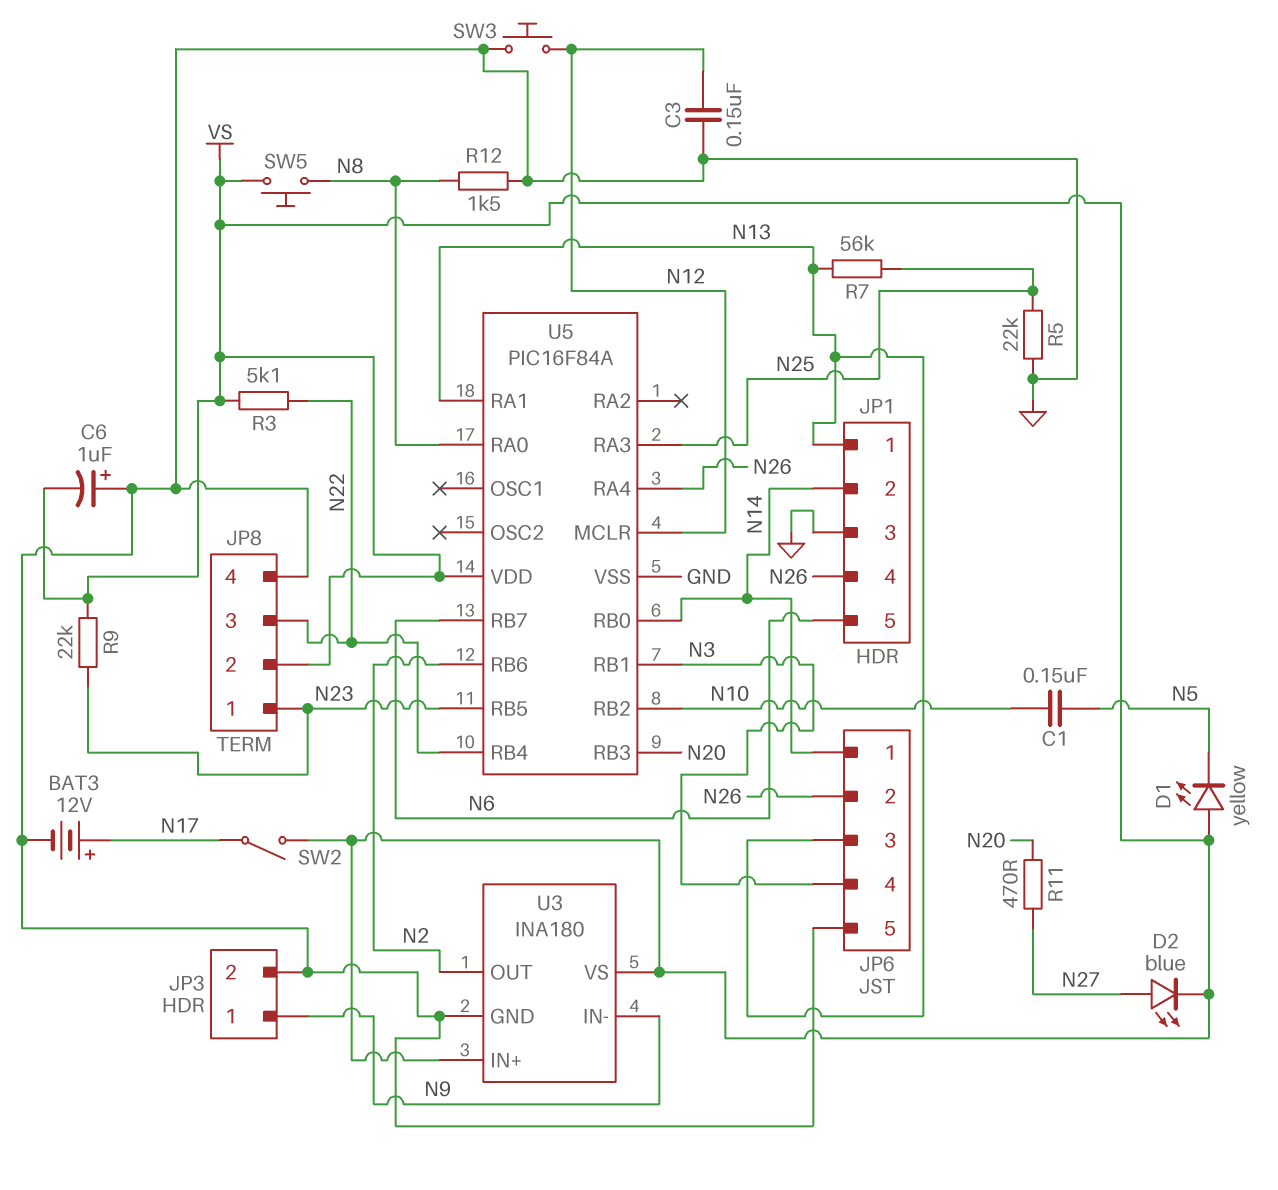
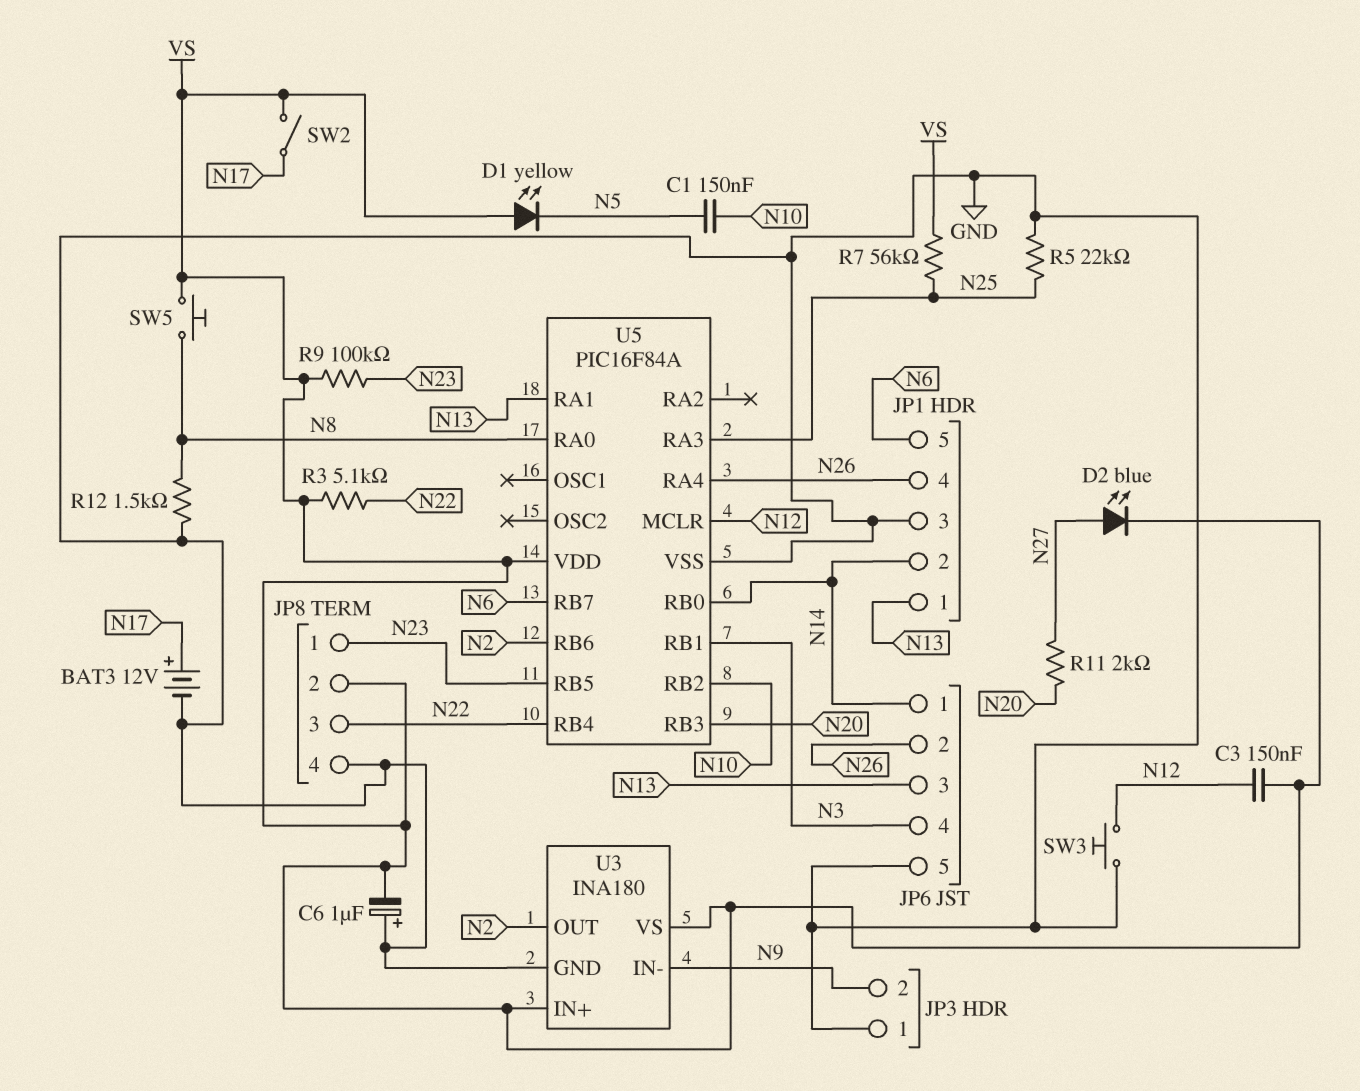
C3: 150nF (GND, N12) -> 150nF (N12, VS)
JP3 pin 1: N9 -> GND
JP3 pin 2: GND -> N9
R7: 56k (N13, N25) -> 56k (N25, VS)
R9: 22k (N23, VS) -> 100k (N23, VS)
R11: 470 (N20, N27) -> 2k (N20, N27)

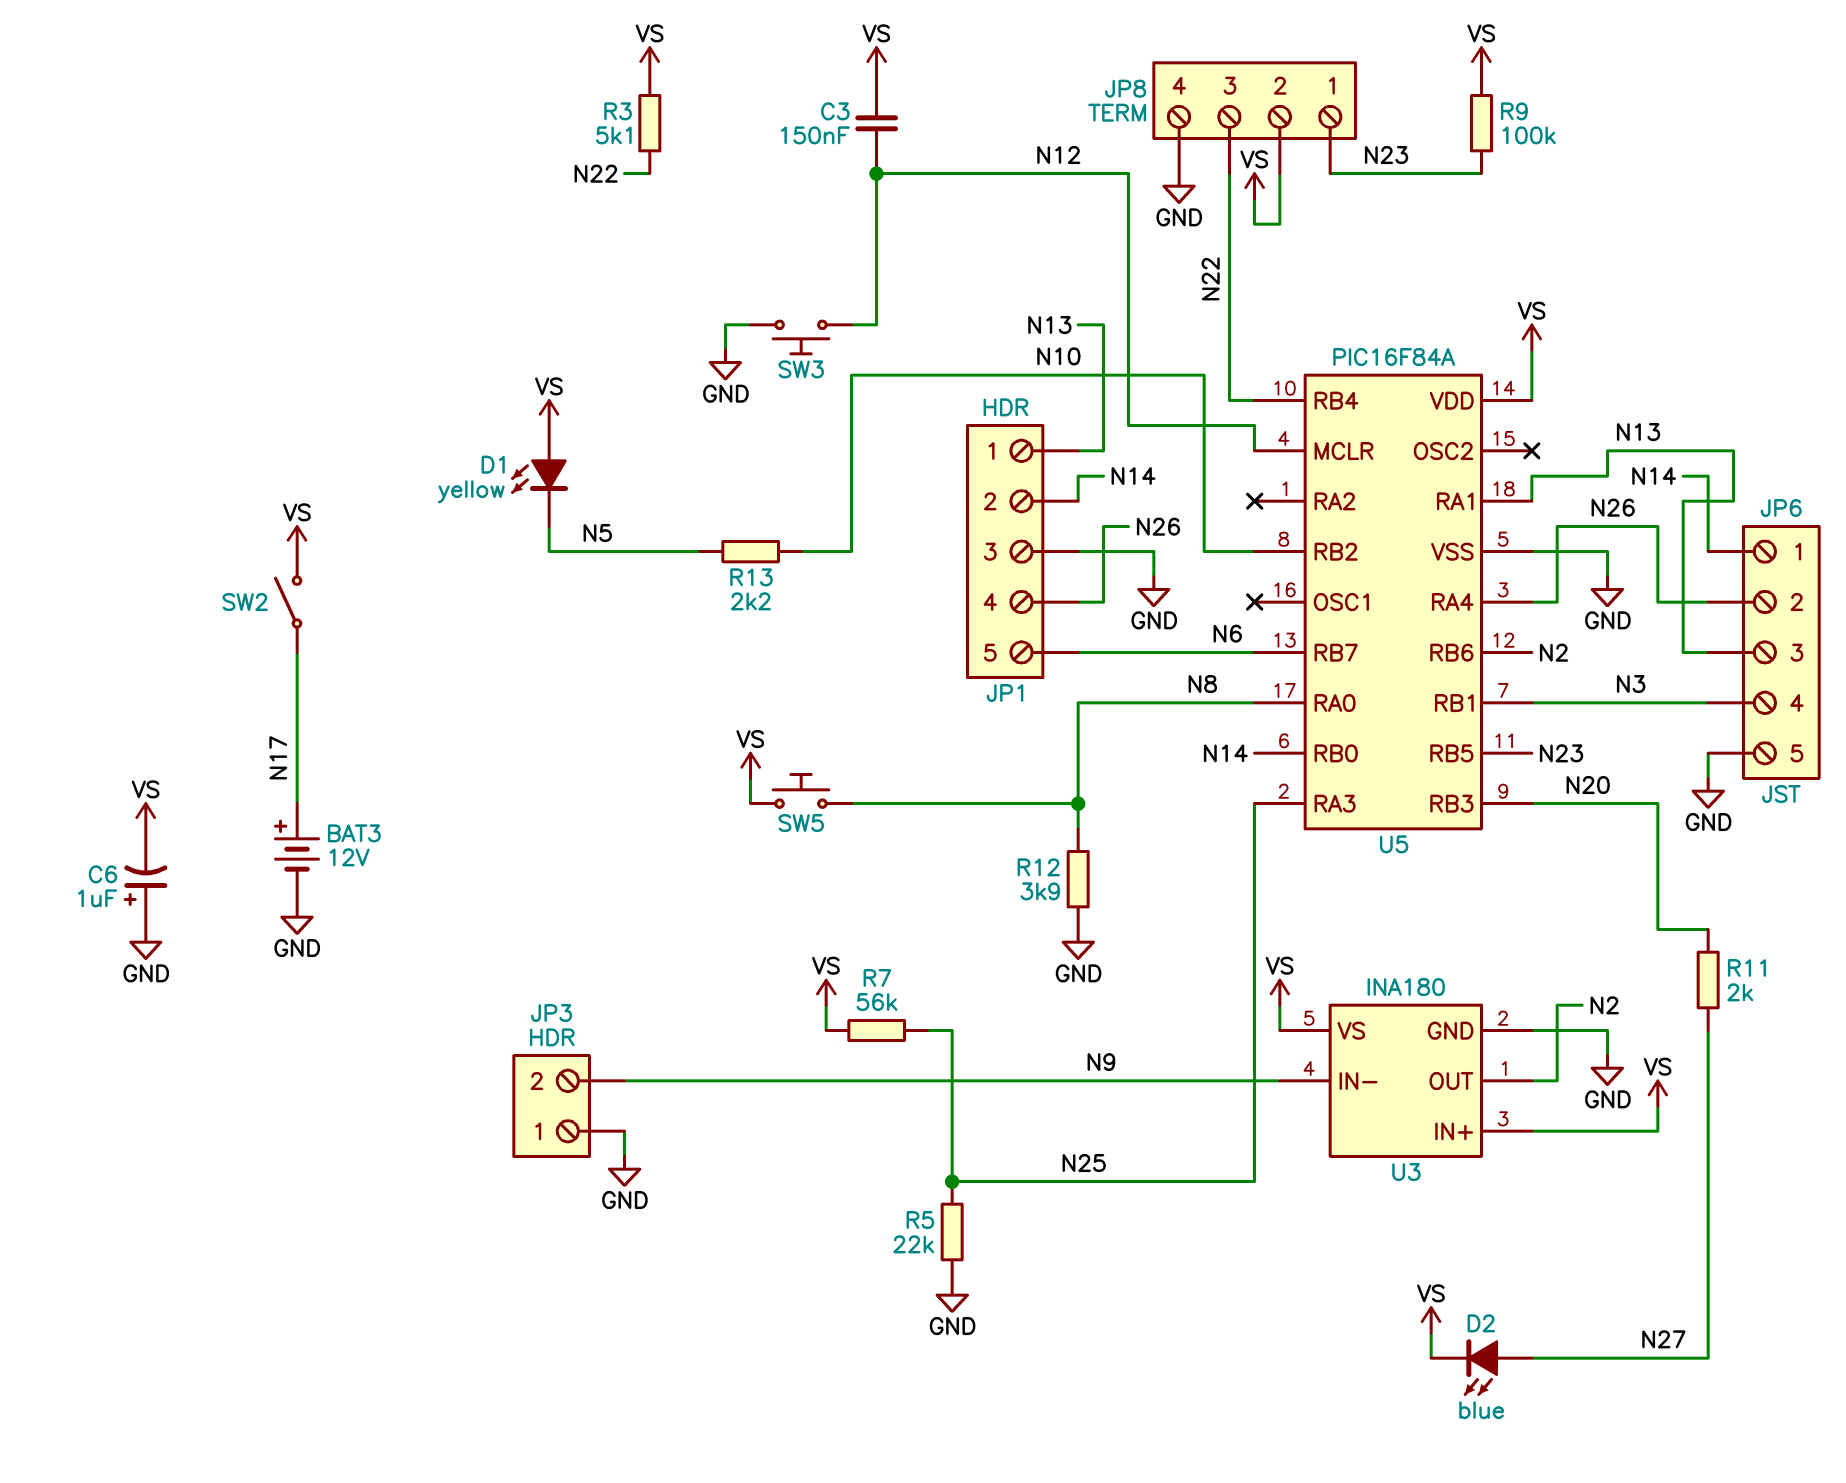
C1: 150nF (N5, N10) -> none
R12: 1.5k (GND, N8) -> 3.9k (GND, N8)
R13: none -> 2.2k (N5, N10)

